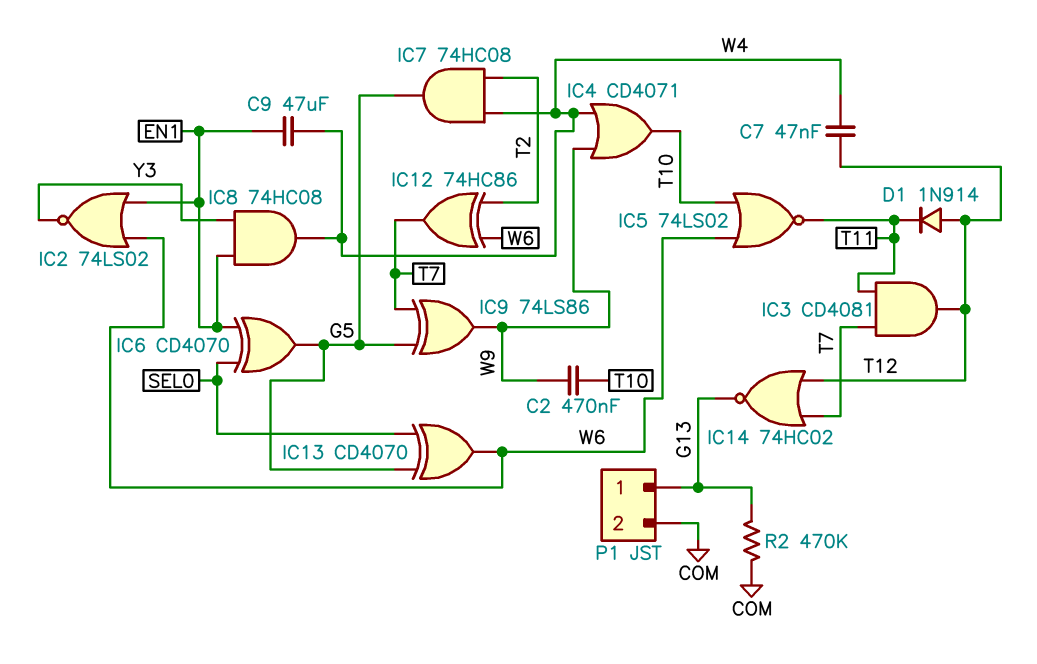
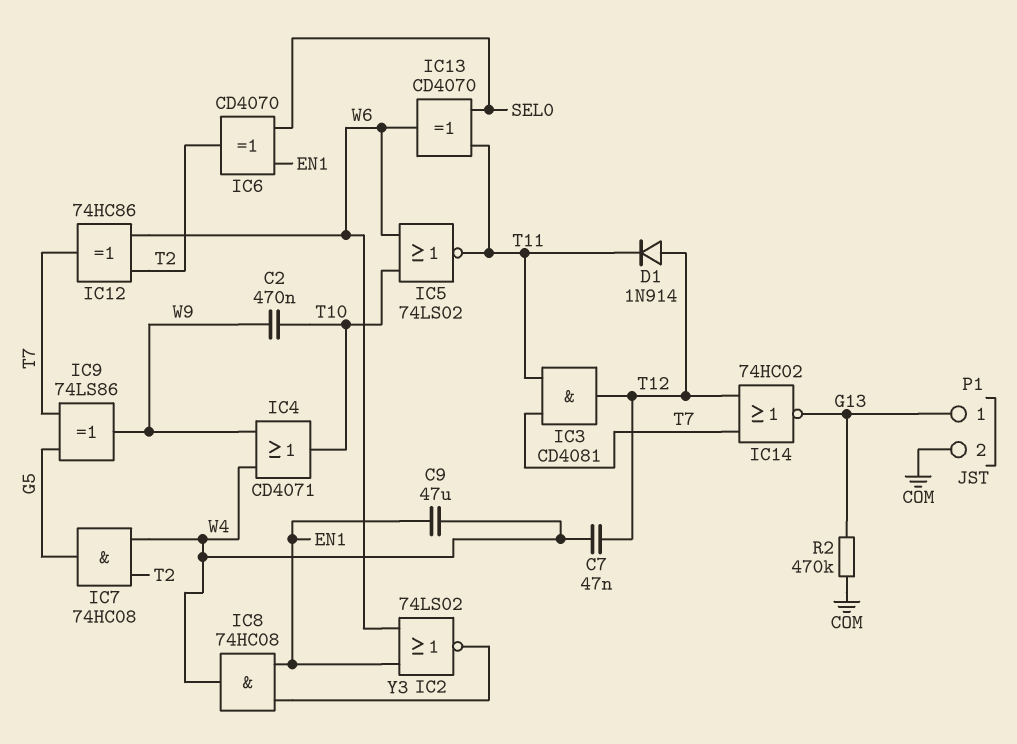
IC6: XOR CD4070 (in EN1, in SEL0, out G5) -> XOR CD4070 (in EN1, in SEL0, out T2)
IC13: XOR CD4070 (in G5, in SEL0, out W6) -> XOR CD4070 (in SEL0, in T11, out W6)

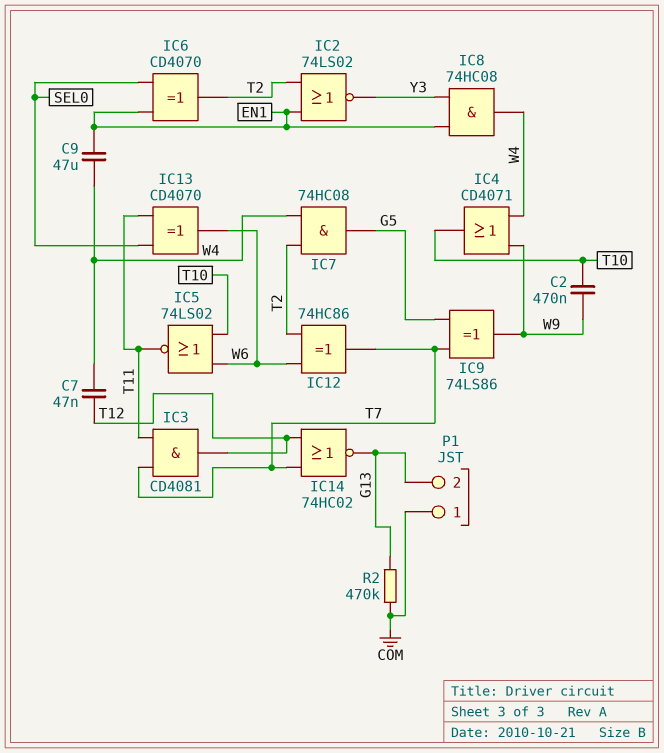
D1: diode 1N914 (A T12, K T11) -> none
IC2: NOR 74LS02 (in EN1, in W6, out Y3) -> NOR 74LS02 (in EN1, in T2, out Y3)
P1 pin 1: G13 -> COM
P1 pin 2: COM -> G13

